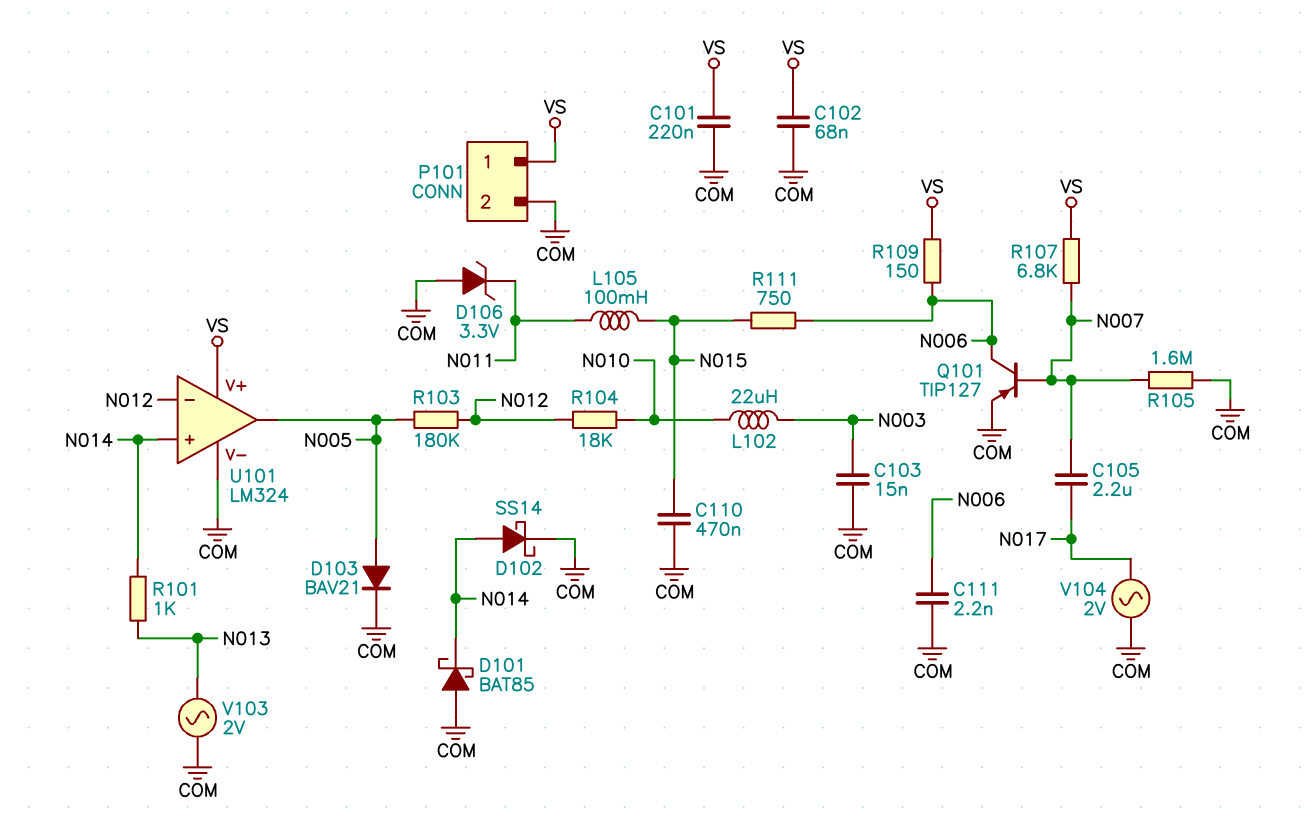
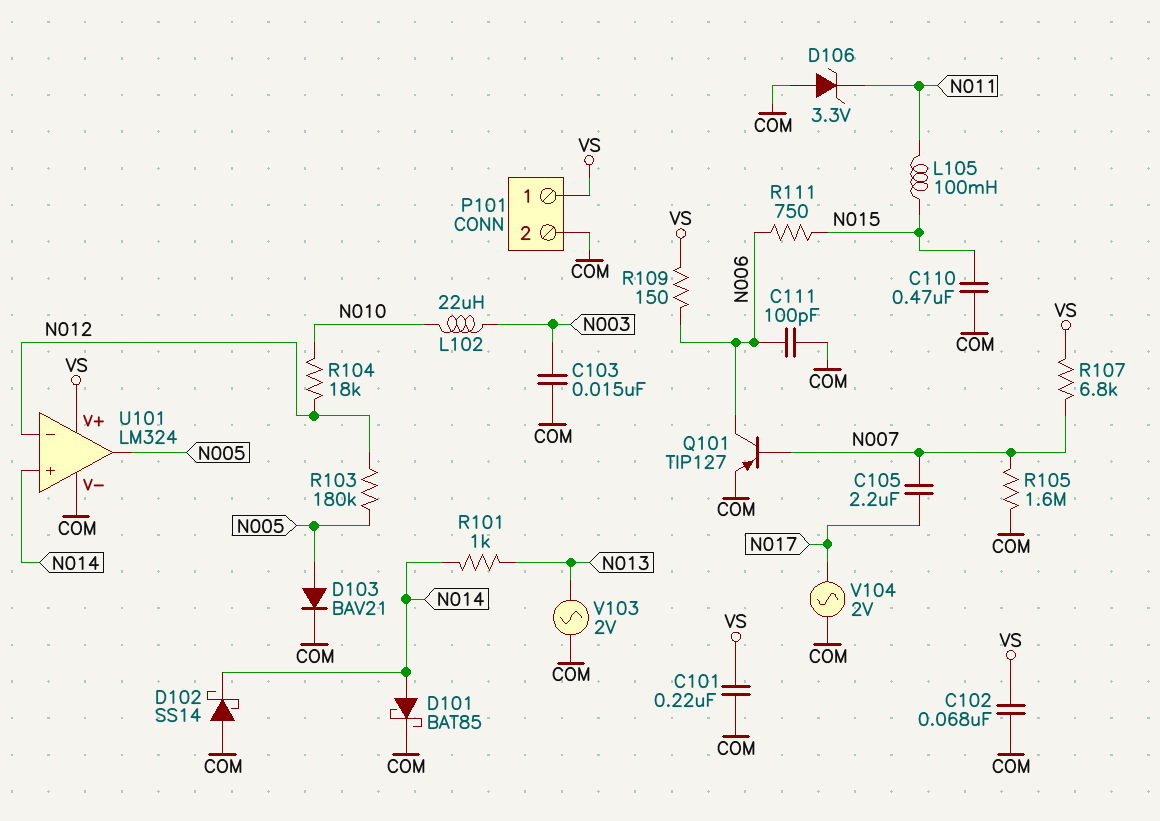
C111: 2.2nF (COM, N006) -> 100pF (COM, N006)
D101: schottky BAT85 (A COM, K N014) -> schottky BAT85 (A N014, K COM)
D102: schottky SS14 (A N014, K COM) -> schottky SS14 (A COM, K N014)

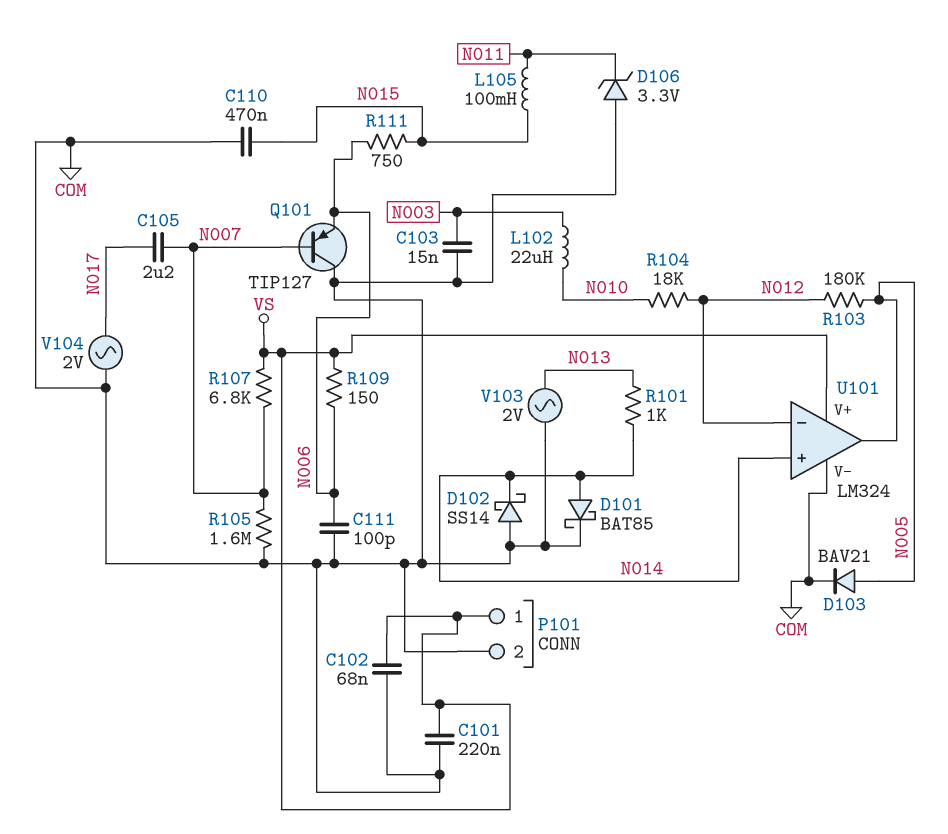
Q101: PNP TIP127 (B N007, C N006, E COM) -> PNP TIP127 (B N007, C COM, E N006)

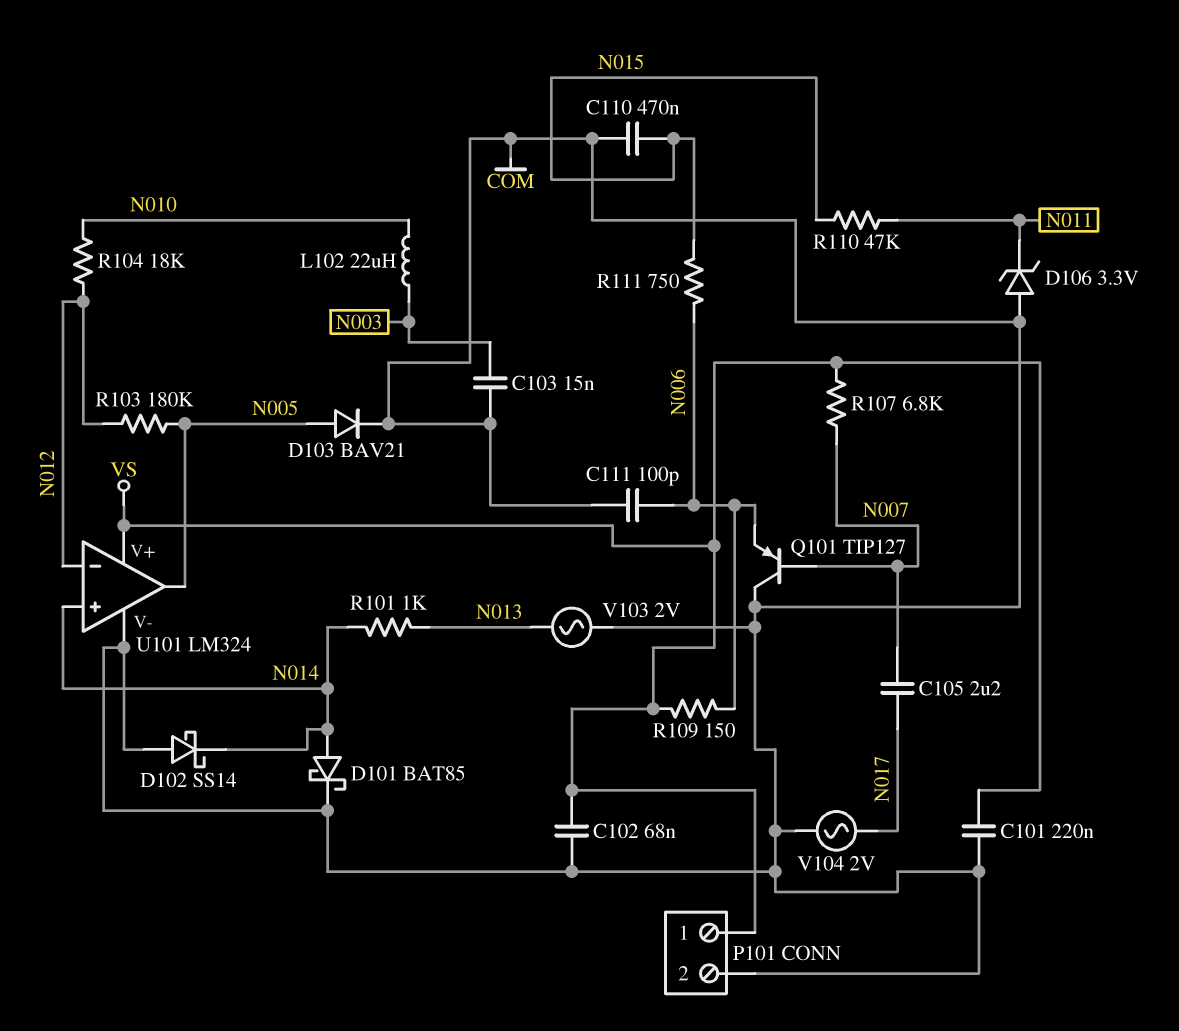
L105: 100mH (N011, N015) -> none
R105: 1.6M (COM, N007) -> none
R110: none -> 47k (N011, N015)

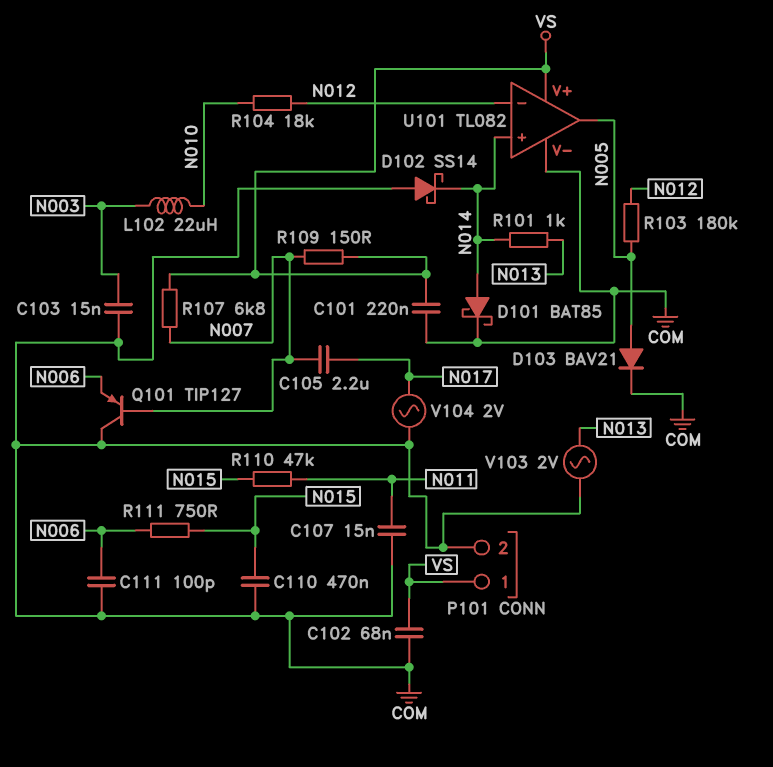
C107: none -> 15nF (COM, N011)
D106: zener 3.3V (A COM, K N011) -> none
R109: 150 (N006, VS) -> 150 (N007, VS)
U101: LM324 -> TL082

